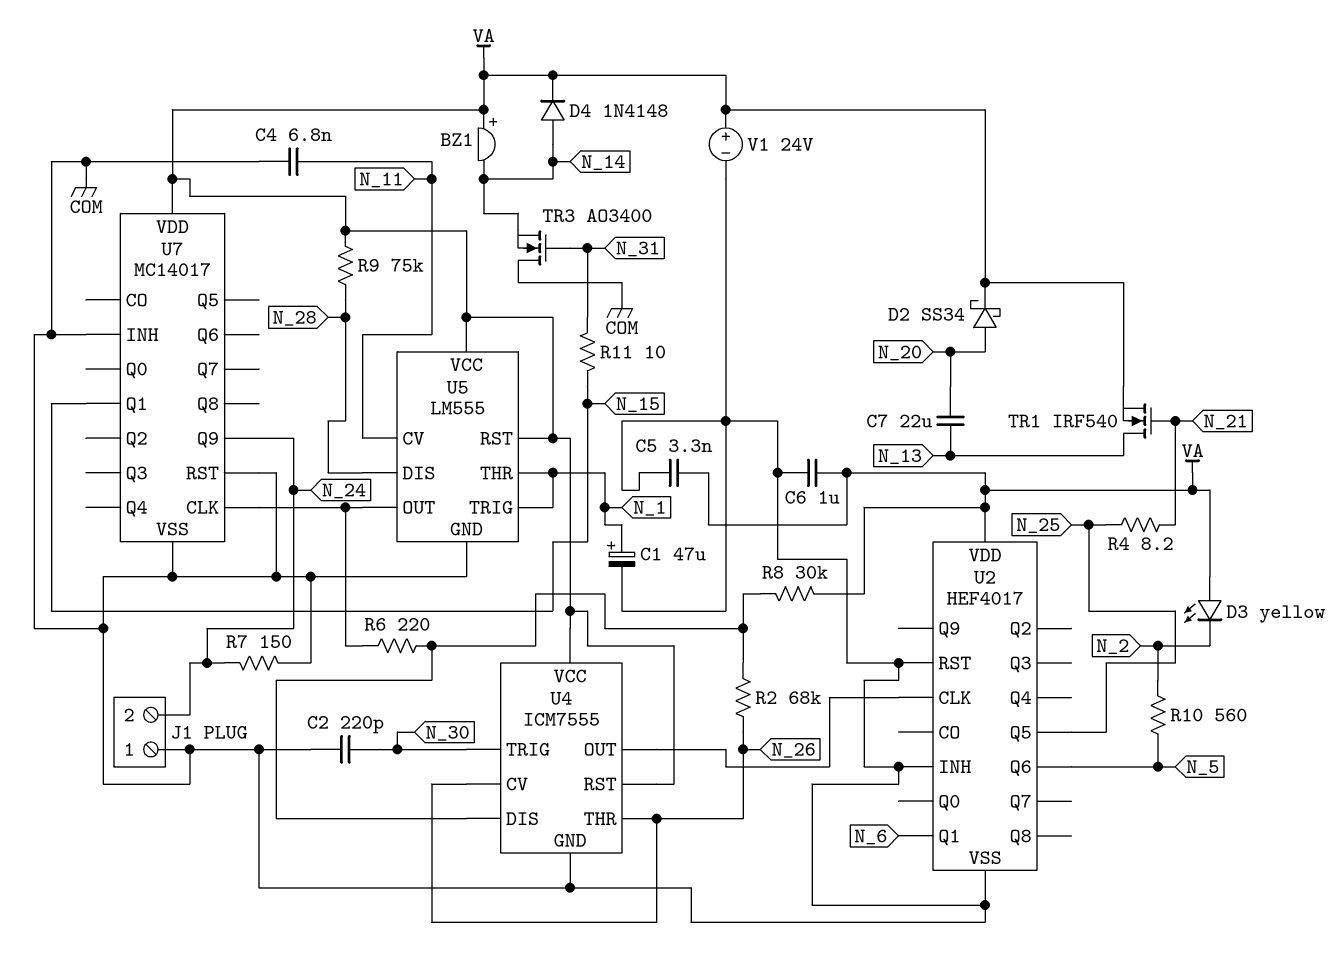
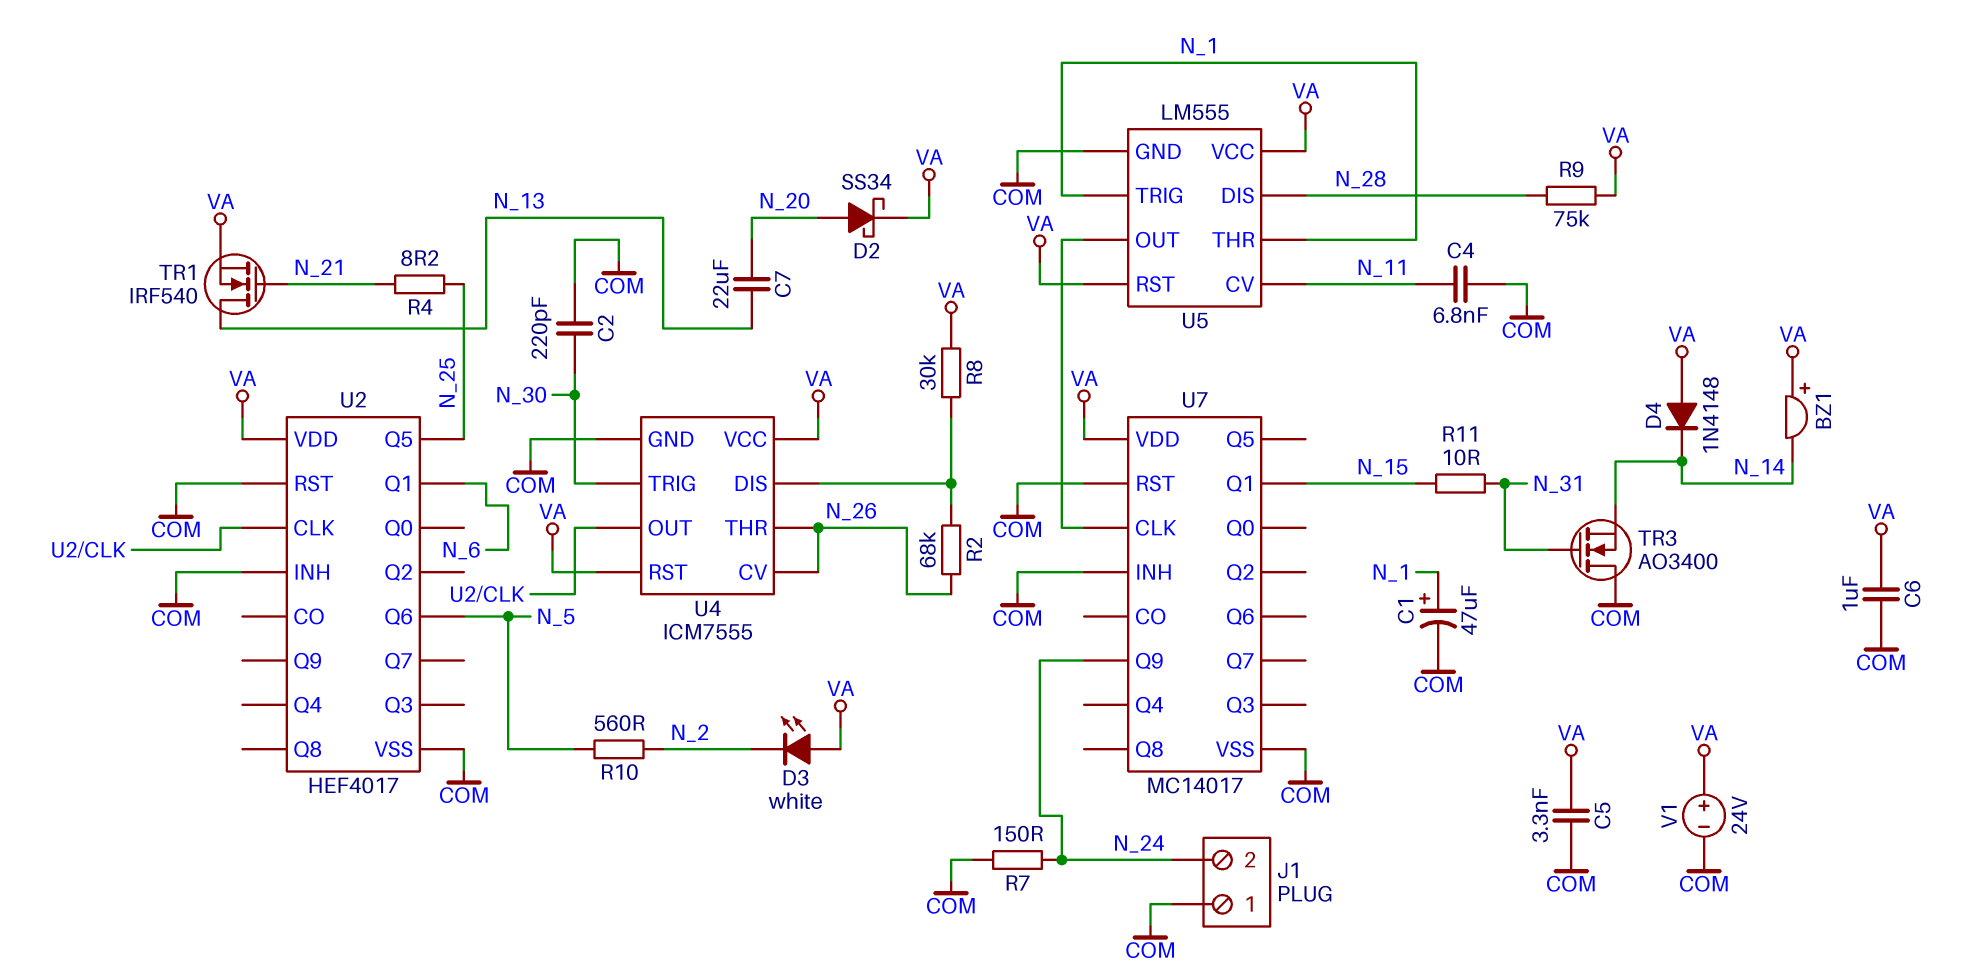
D3: LED yellow (A VA, K N_2) -> LED white (A VA, K N_2)
D4: diode 1N4148 (A N_14, K VA) -> diode 1N4148 (A VA, K N_14)
R6: 220 (U4/DIS, U5/OUT) -> none

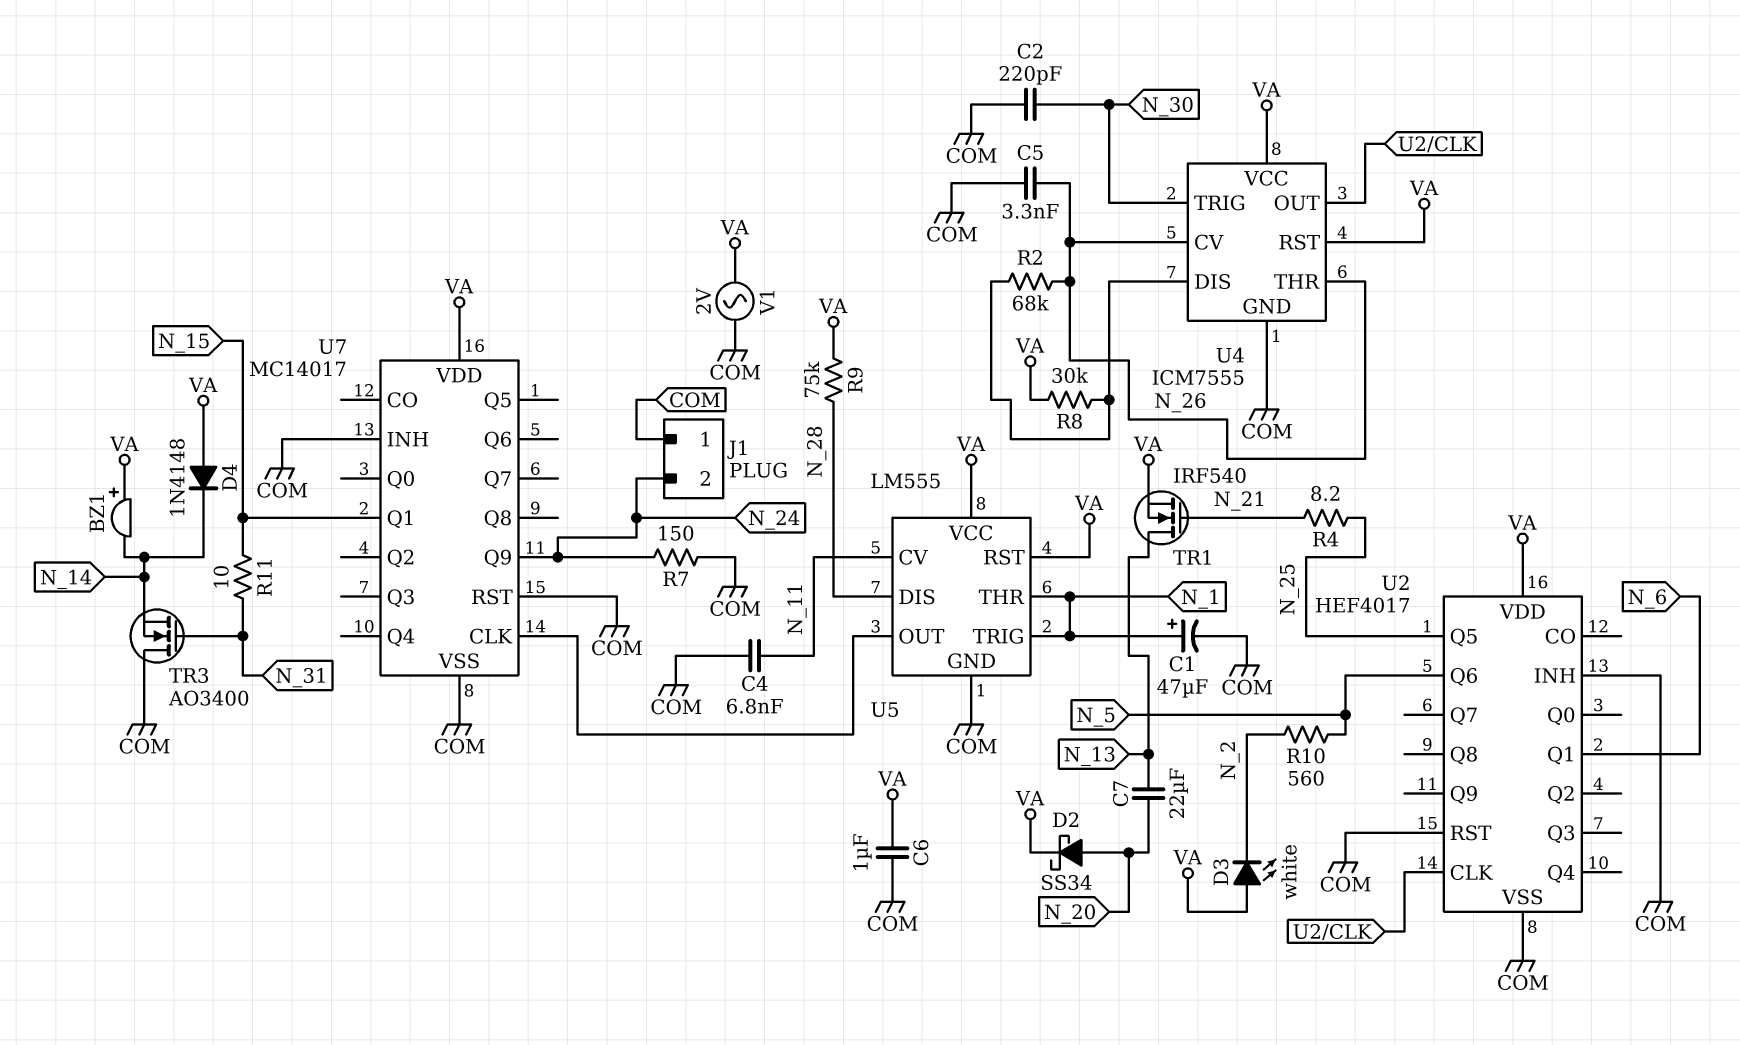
C5: 3.3nF (COM, VA) -> 3.3nF (COM, N_26)
V1: 24V (plus VA, minus COM) -> AC 2V (COM, VA)

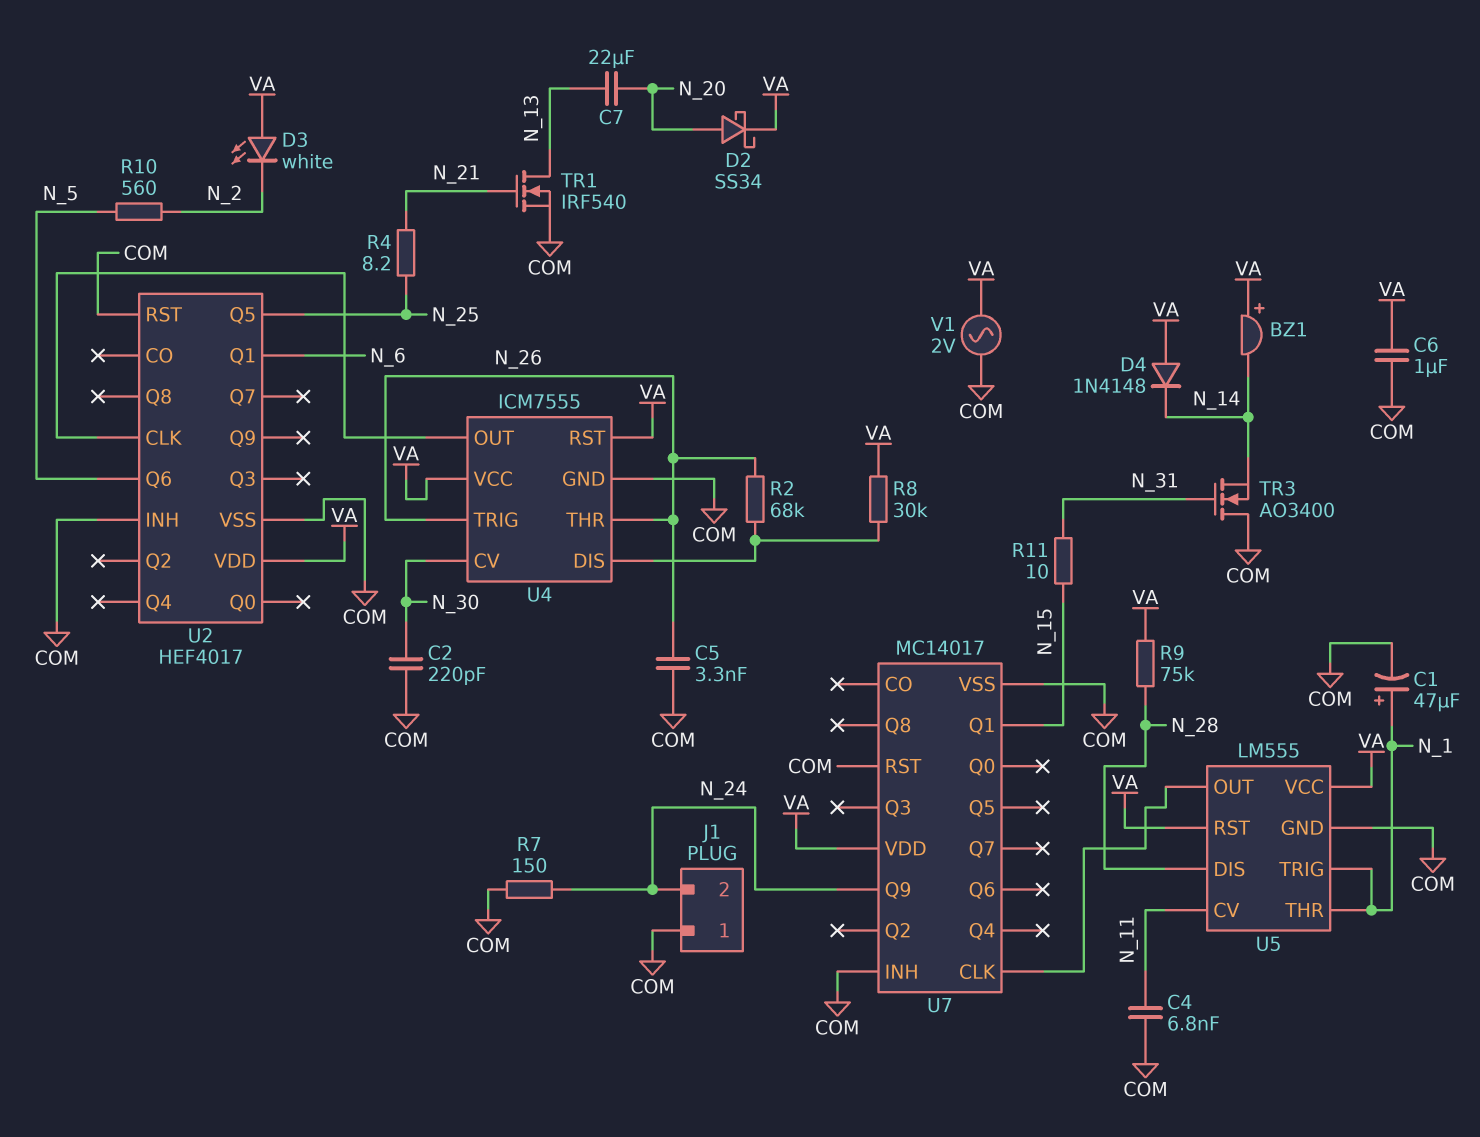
TR1: NMOS IRF540 (G N_21, D N_13, S VA) -> NMOS IRF540 (G N_21, D N_13, S COM)
U4 pin CV: N_26 -> N_30
U4 pin TRIG: N_30 -> N_26

